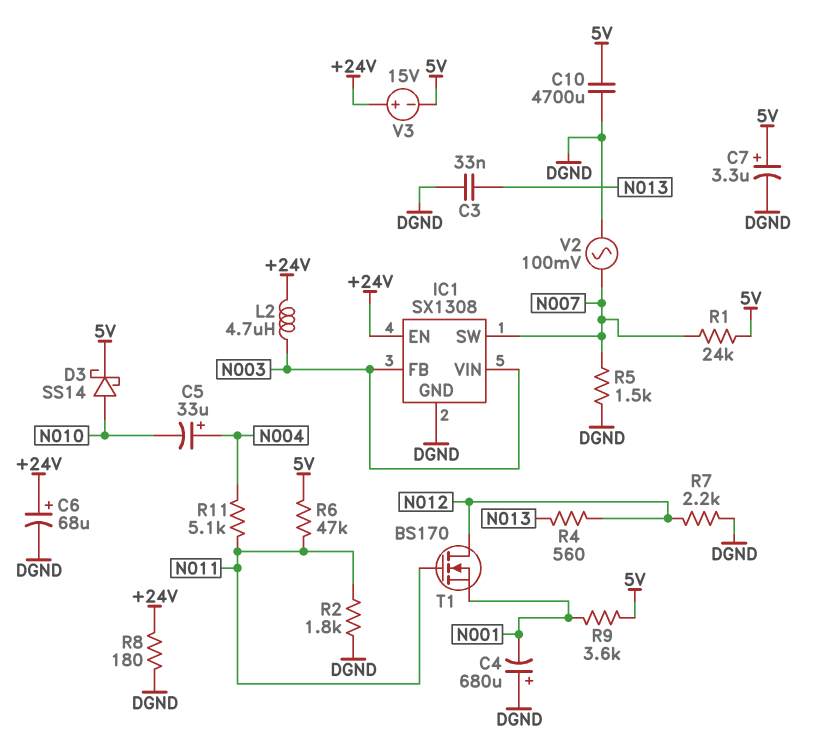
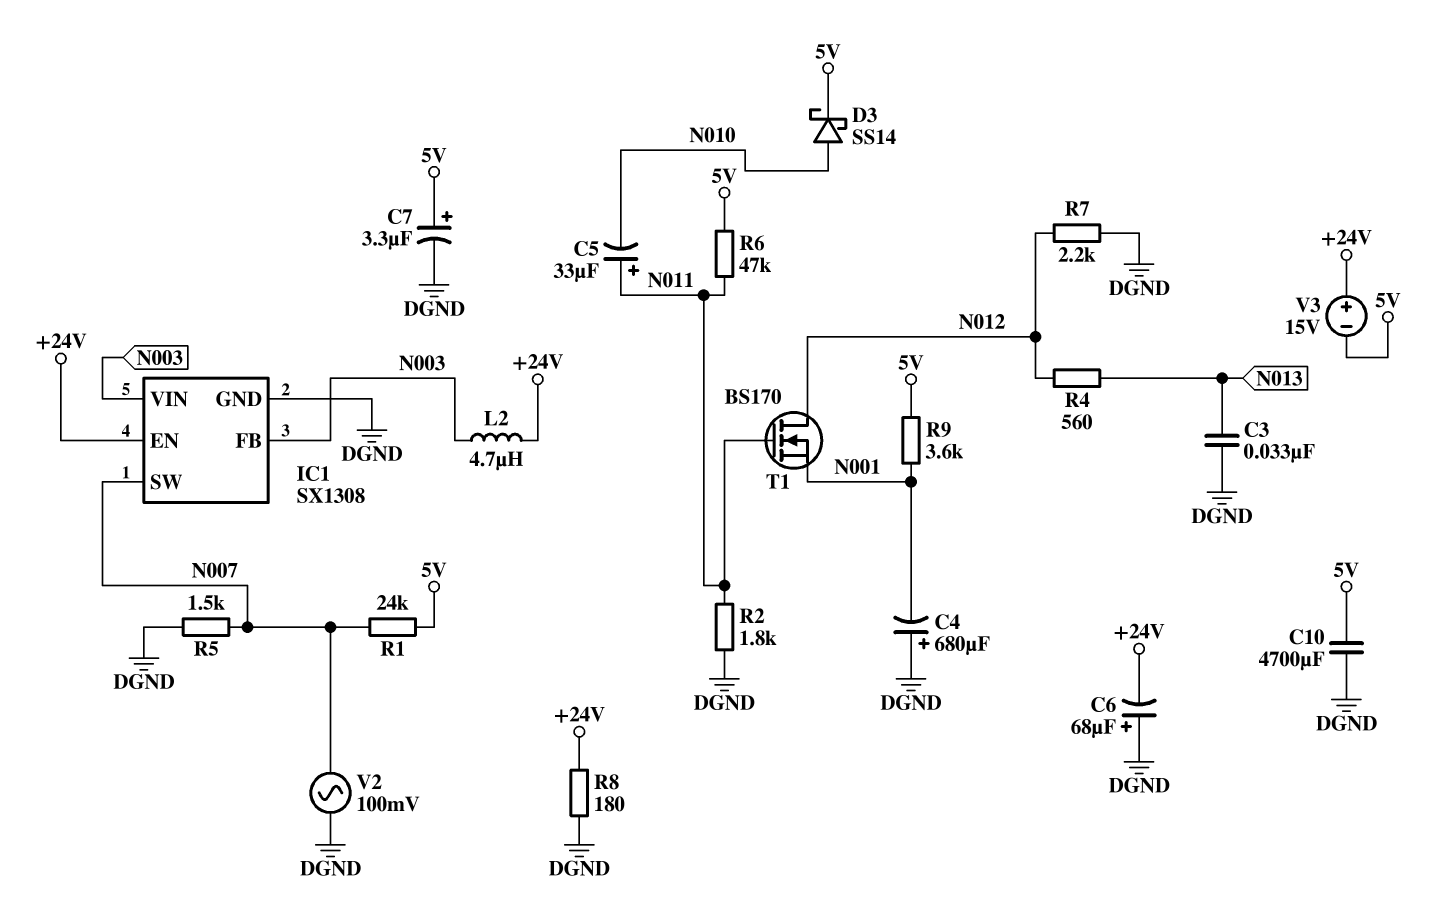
C5: 33uF (plus N004, minus N010) -> 33uF (plus N011, minus N010)
C6: 68uF (plus +24V, minus DGND) -> 68uF (plus DGND, minus +24V)
R11: 5.1k (N004, N011) -> none

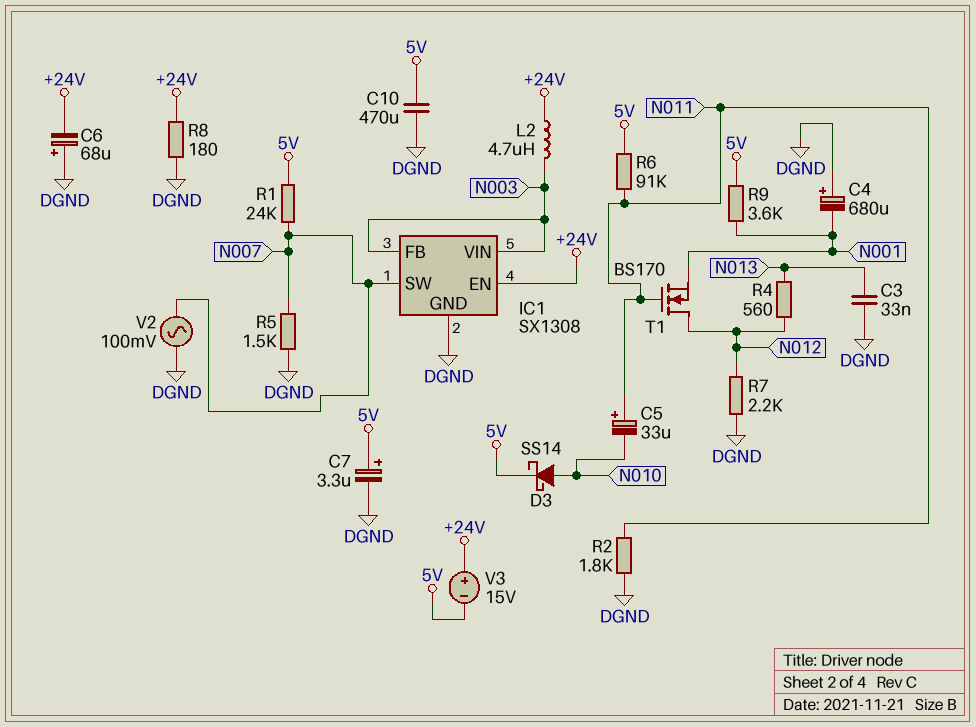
C10: 4700uF (5V, DGND) -> 470uF (5V, DGND)
R6: 47k (5V, N011) -> 91k (5V, N011)

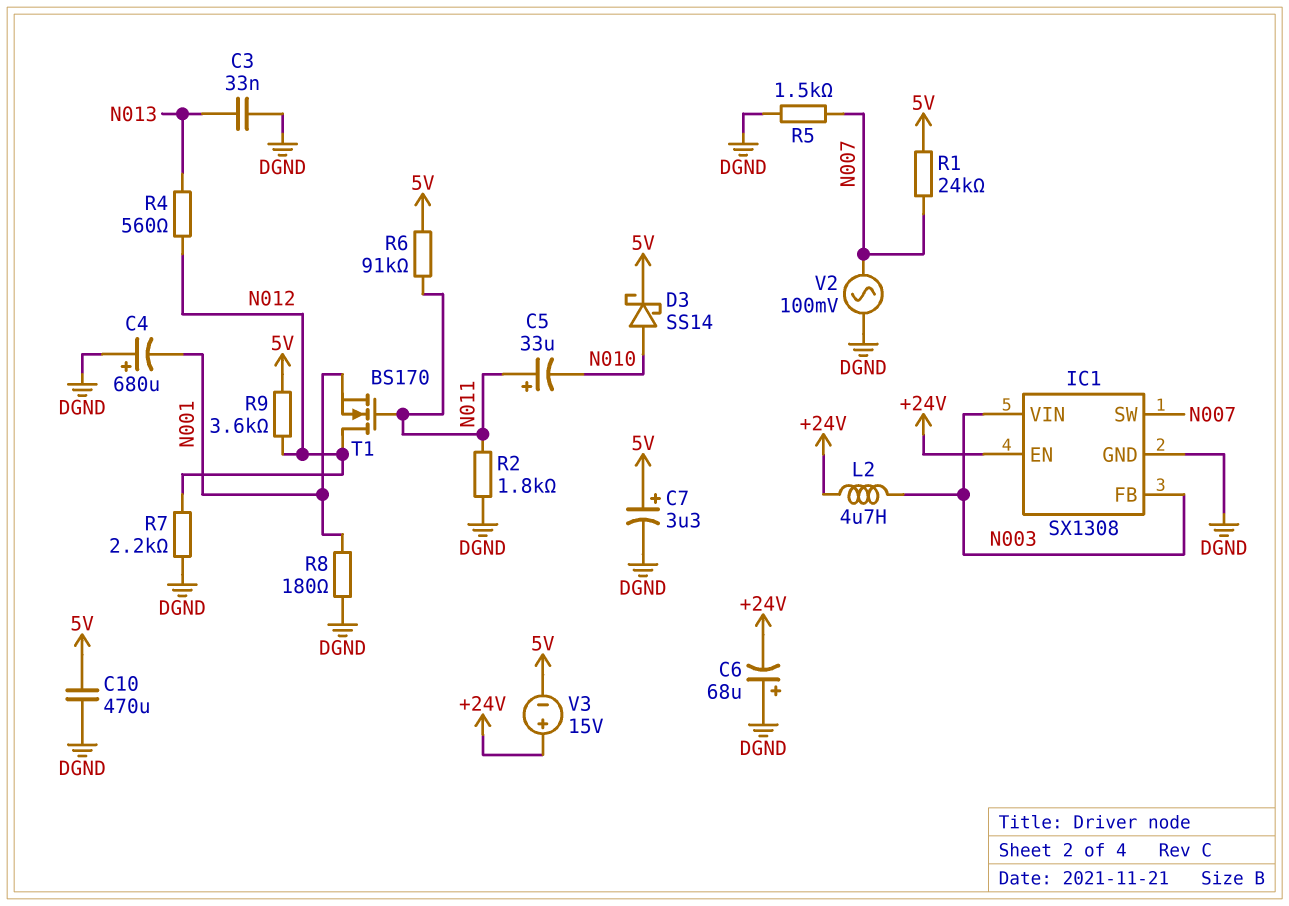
R8: 180 (+24V, DGND) -> 180 (DGND, N001)
R9: 3.6k (5V, N001) -> 3.6k (5V, N012)

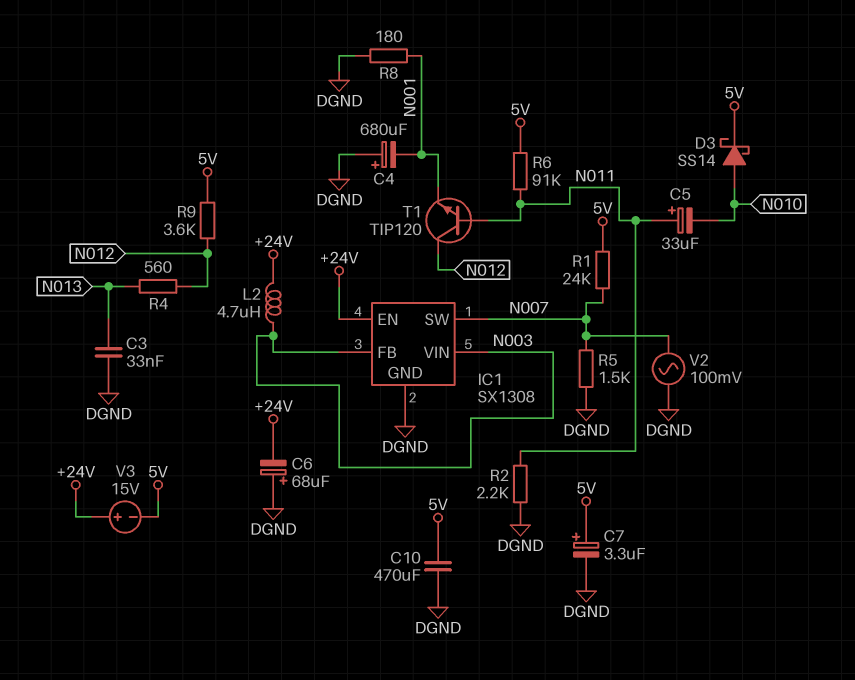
R2: 1.8k (DGND, N011) -> 2.2k (DGND, N011)
R7: 2.2k (DGND, N012) -> none
T1: NMOS BS170 (G N011, D N012, S N001) -> NPN TIP120 (B N011, C N012, E N001)

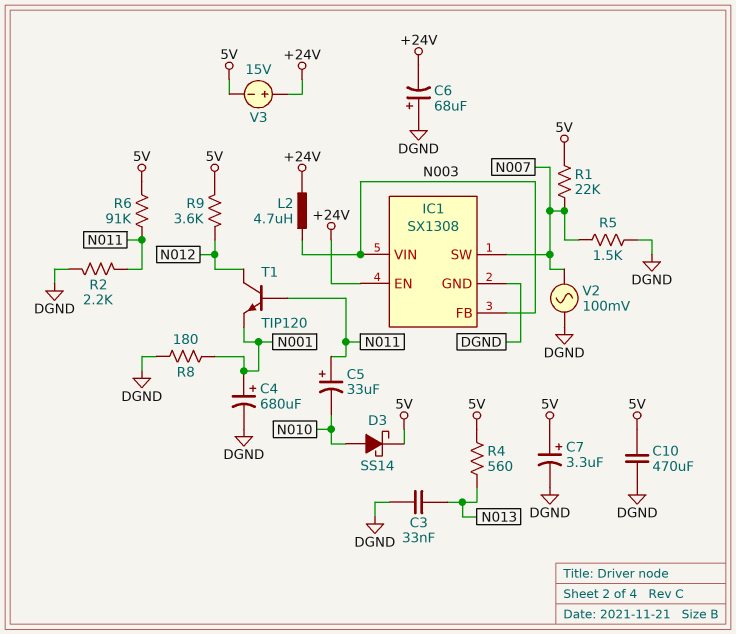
C4: 680uF (plus DGND, minus N001) -> 680uF (plus N001, minus DGND)
R1: 24k (5V, N007) -> 22k (5V, N007)
R4: 560 (N012, N013) -> 560 (5V, N013)

